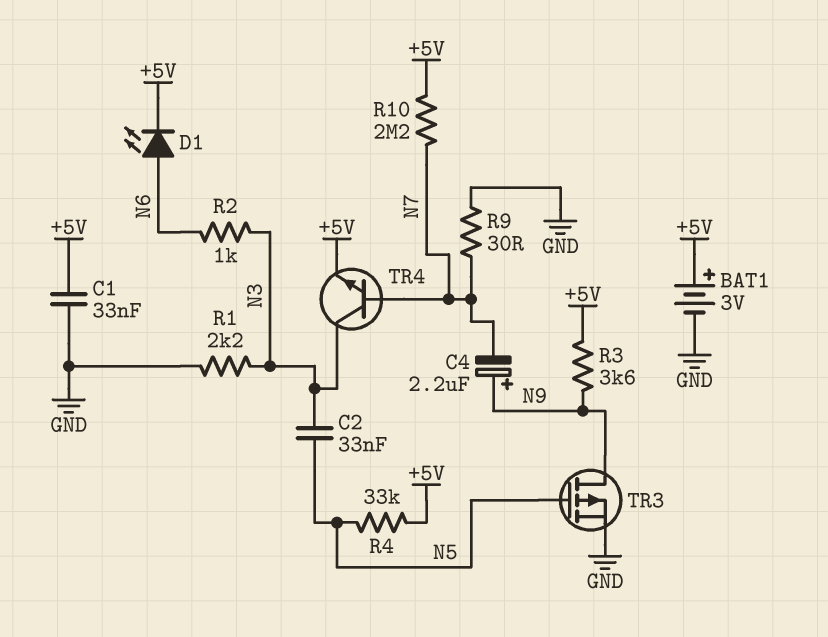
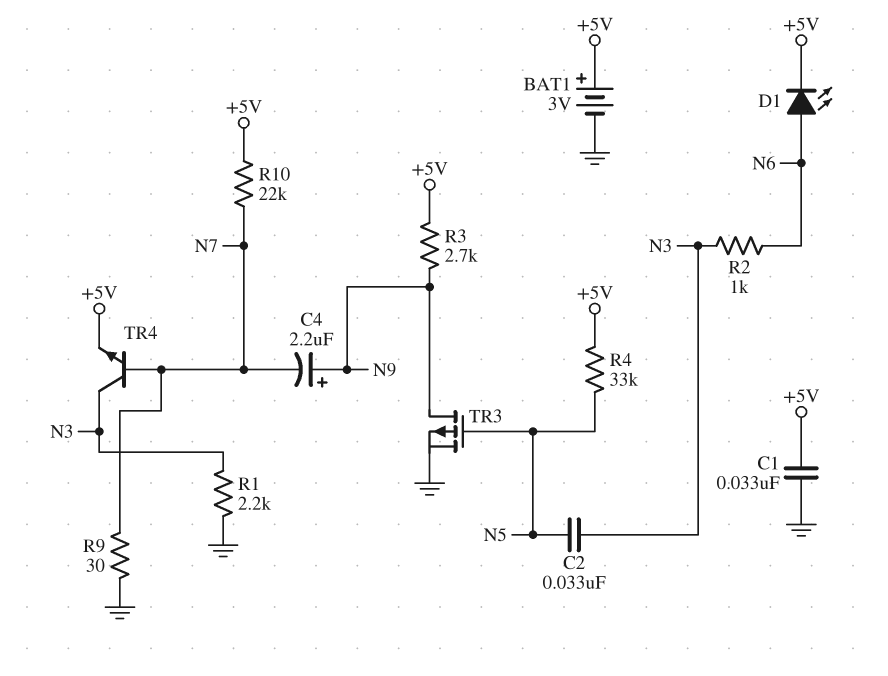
R3: 3.6k (+5V, N9) -> 2.7k (+5V, N9)
R10: 2.2M (+5V, N7) -> 22k (+5V, N7)

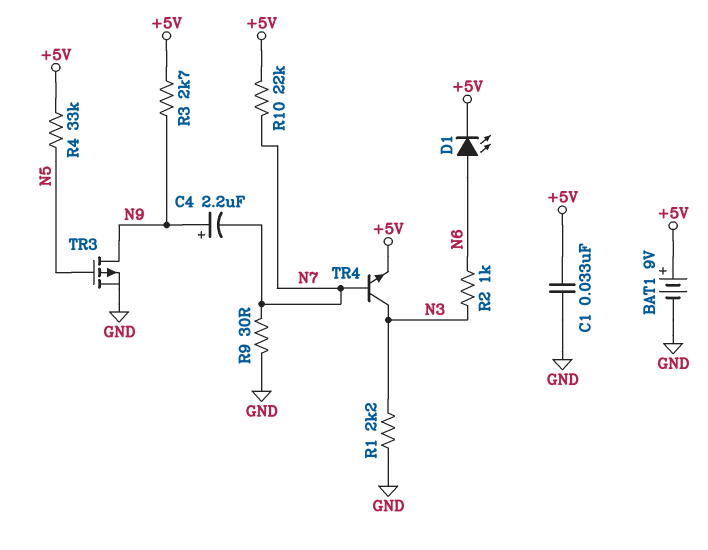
BAT1: 3V (plus +5V, minus GND) -> 9V (plus +5V, minus GND)
C2: 33nF (N3, N5) -> none

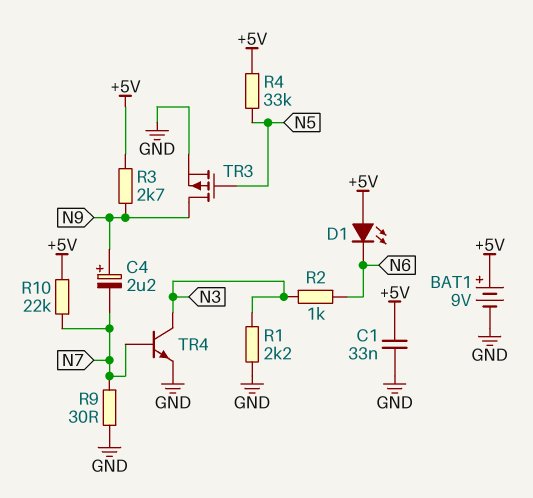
D1: LED (A N6, K +5V) -> LED (A +5V, K N6)
TR4: NPN (B N7, C N3, E +5V) -> NPN (B N7, C N3, E GND)

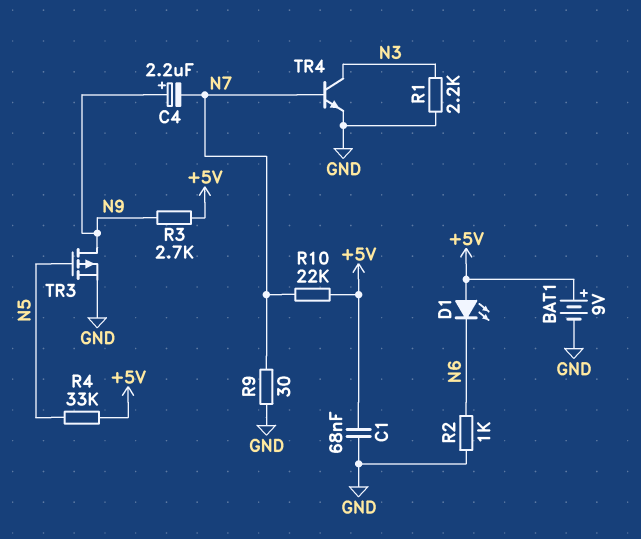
C1: 33nF (+5V, GND) -> 68nF (+5V, GND)
R2: 1k (N3, N6) -> 1k (GND, N6)

